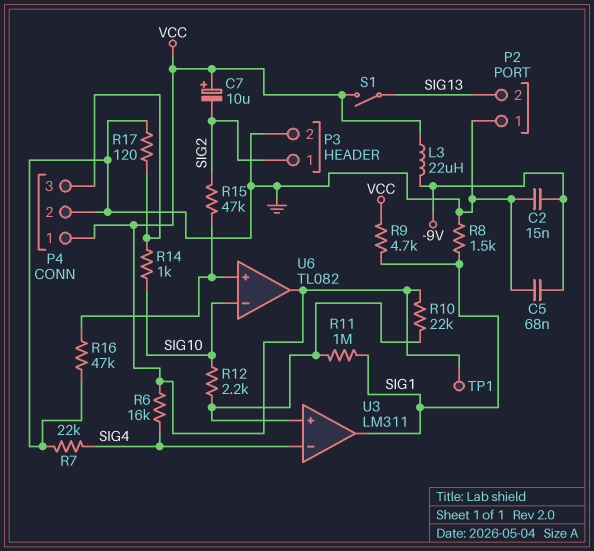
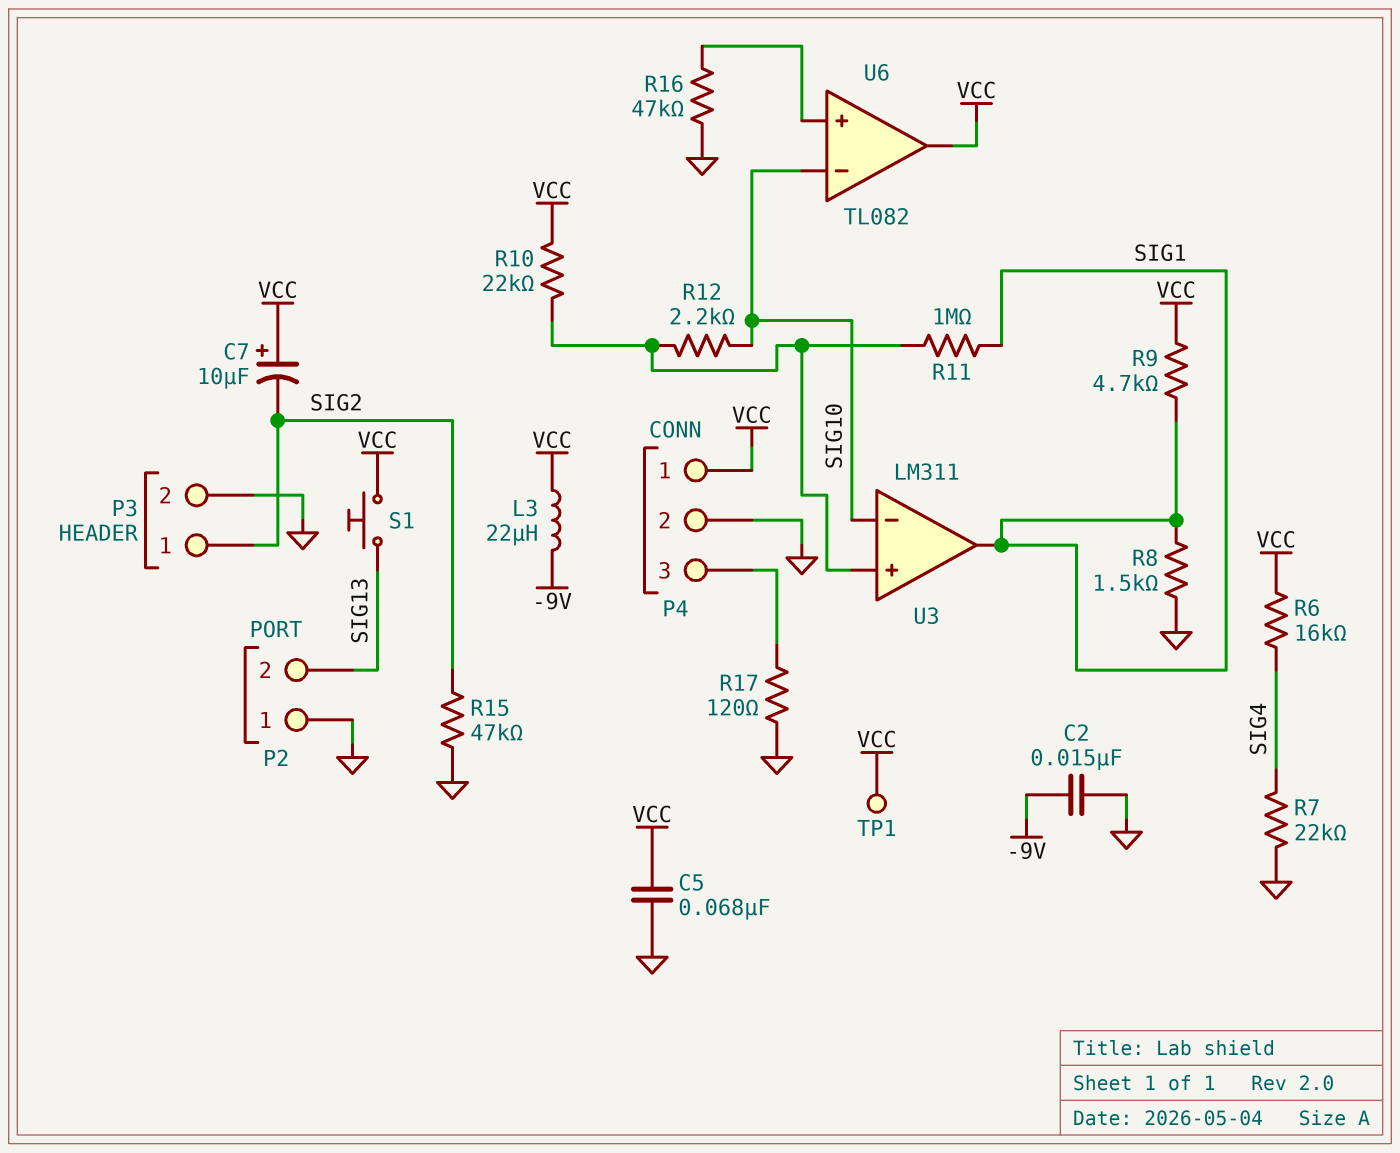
C5: 68nF (-9V, GND) -> 68nF (GND, VCC)
R14: 1k (P4/3, SIG10) -> none
R15: 47k (SIG2, U6/in+) -> 47k (GND, SIG2)
S1: switch (SIG13, VCC) -> button (SIG13, VCC)
U3 pin in-: SIG4 -> SIG10

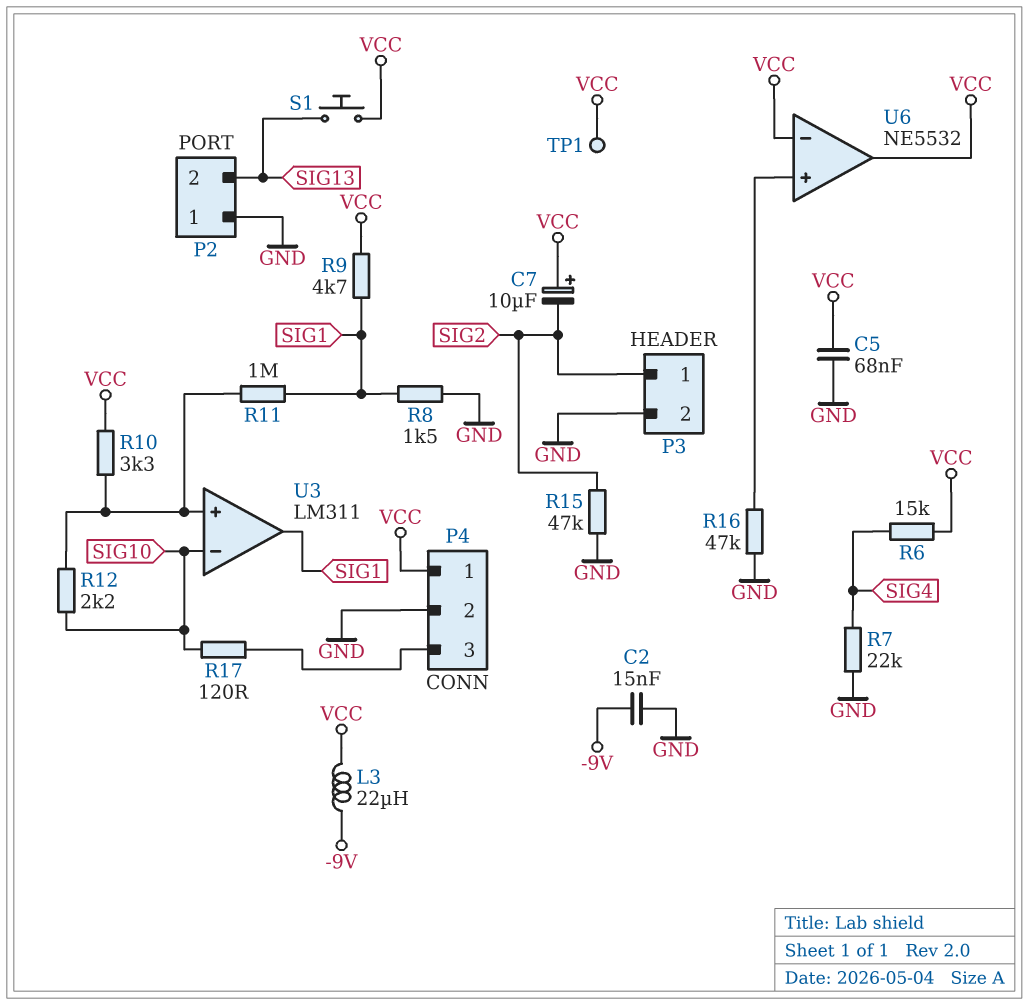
R6: 16k (SIG4, VCC) -> 15k (SIG4, VCC)
R10: 22k (U3/in+, VCC) -> 3.3k (U3/in+, VCC)
R17: 120 (GND, P4/3) -> 120 (P4/3, SIG10)
U6: TL082 -> NE5532
U6 pin in-: SIG10 -> VCC

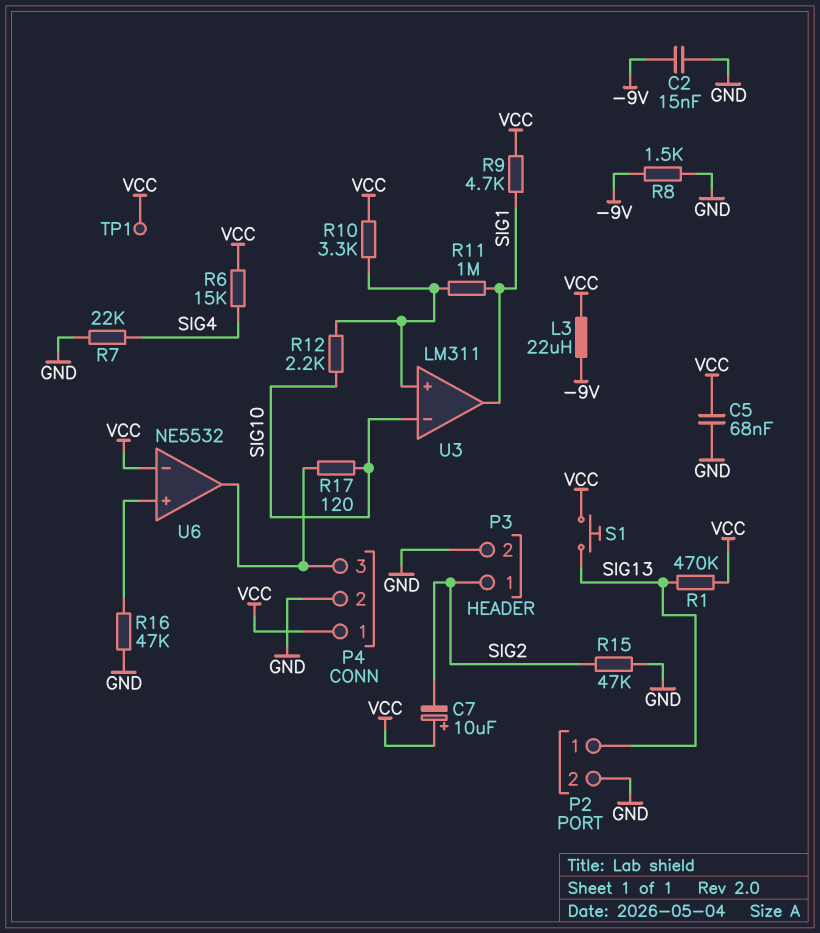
P2 pin 1: GND -> SIG13
P2 pin 2: SIG13 -> GND
R1: none -> 470k (SIG13, VCC)
R8: 1.5k (GND, SIG1) -> 1.5k (-9V, GND)
U6 pin out: VCC -> P4/3

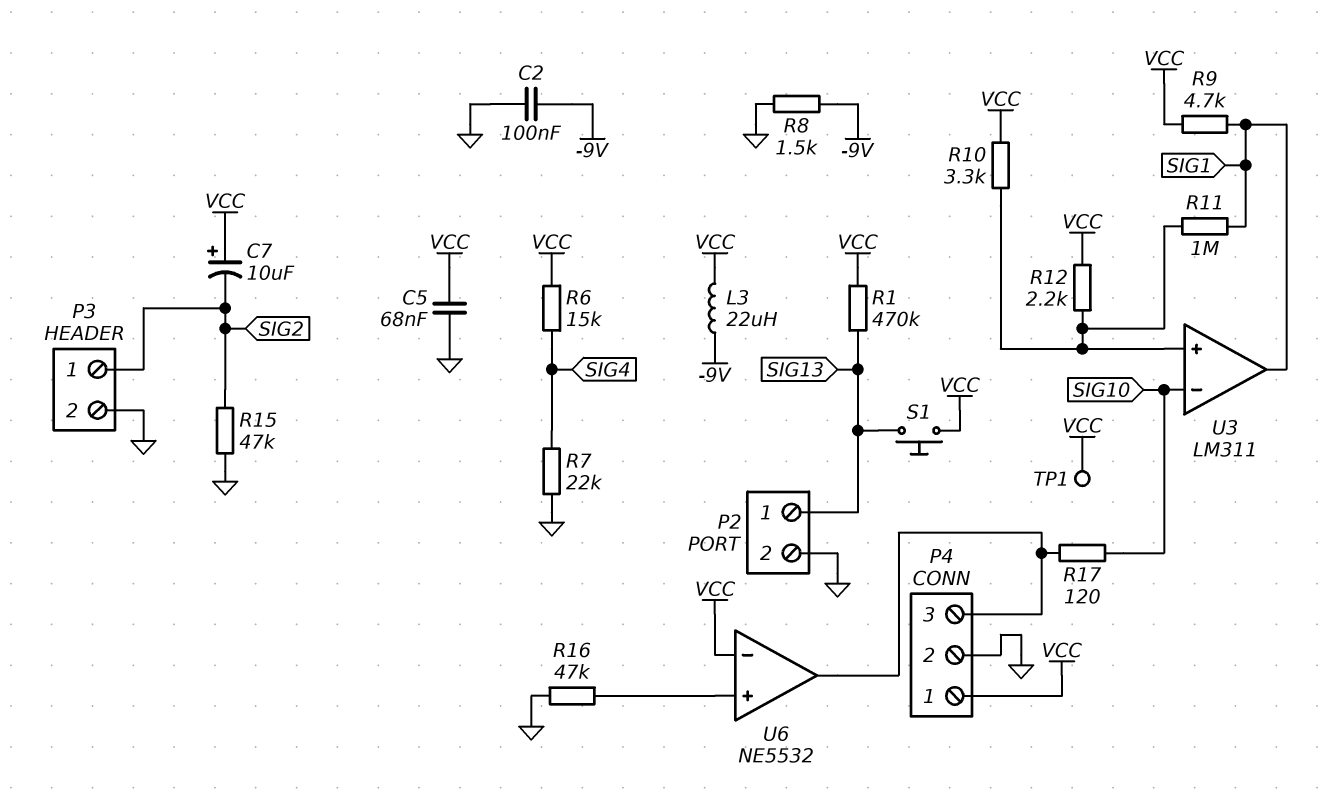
C2: 15nF (-9V, GND) -> 100nF (-9V, GND)
R12: 2.2k (SIG10, U3/in+) -> 2.2k (U3/in+, VCC)

